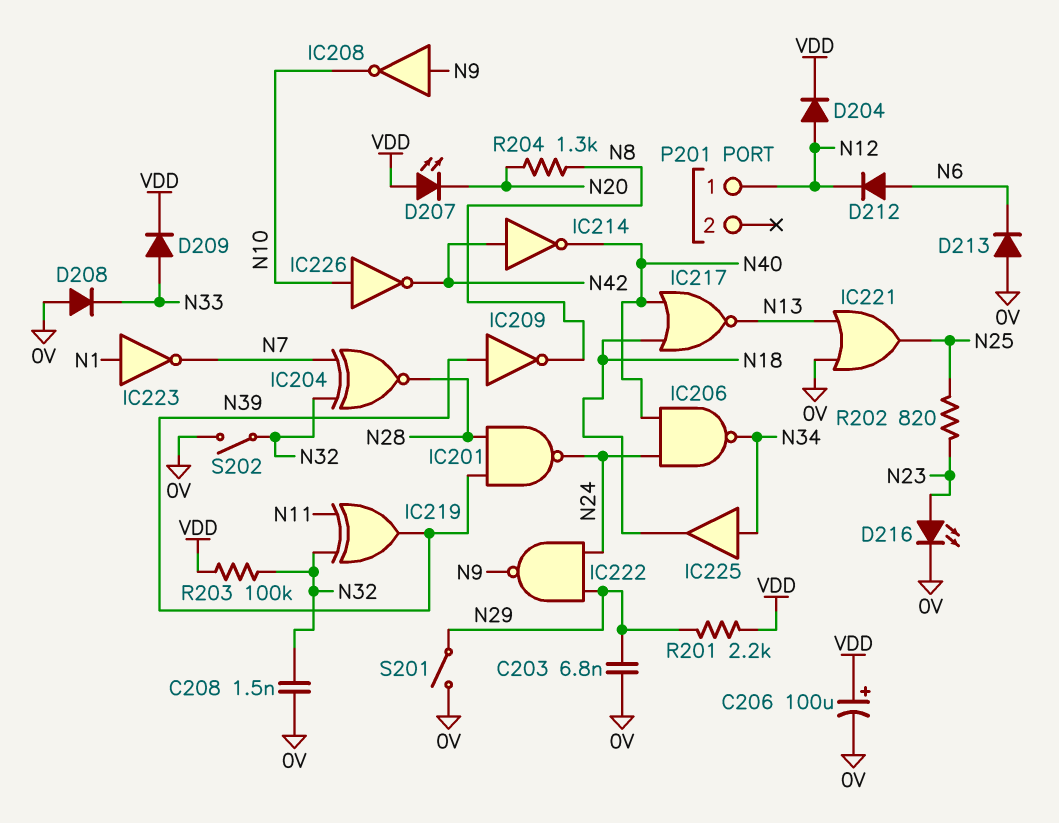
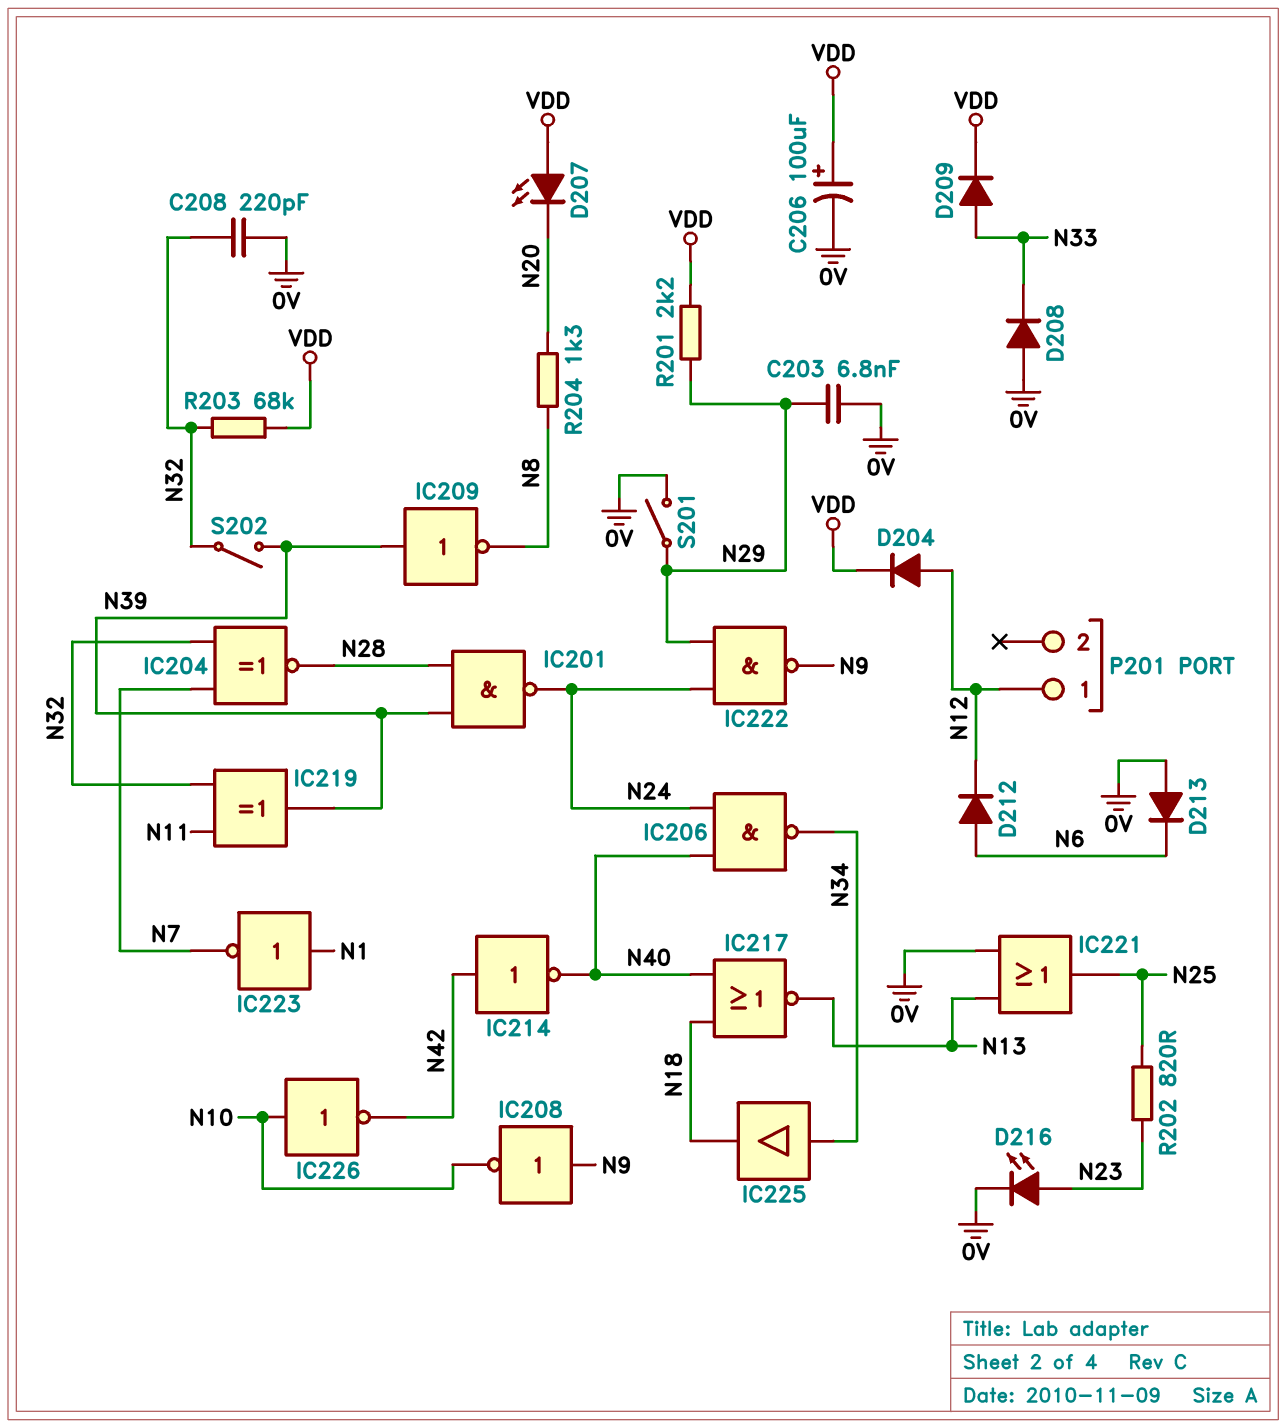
C208: 1.5nF (0V, N32) -> 220pF (0V, N32)
R203: 100k (N32, VDD) -> 68k (N32, VDD)
S202: switch (0V, N32) -> switch (N32, N39)

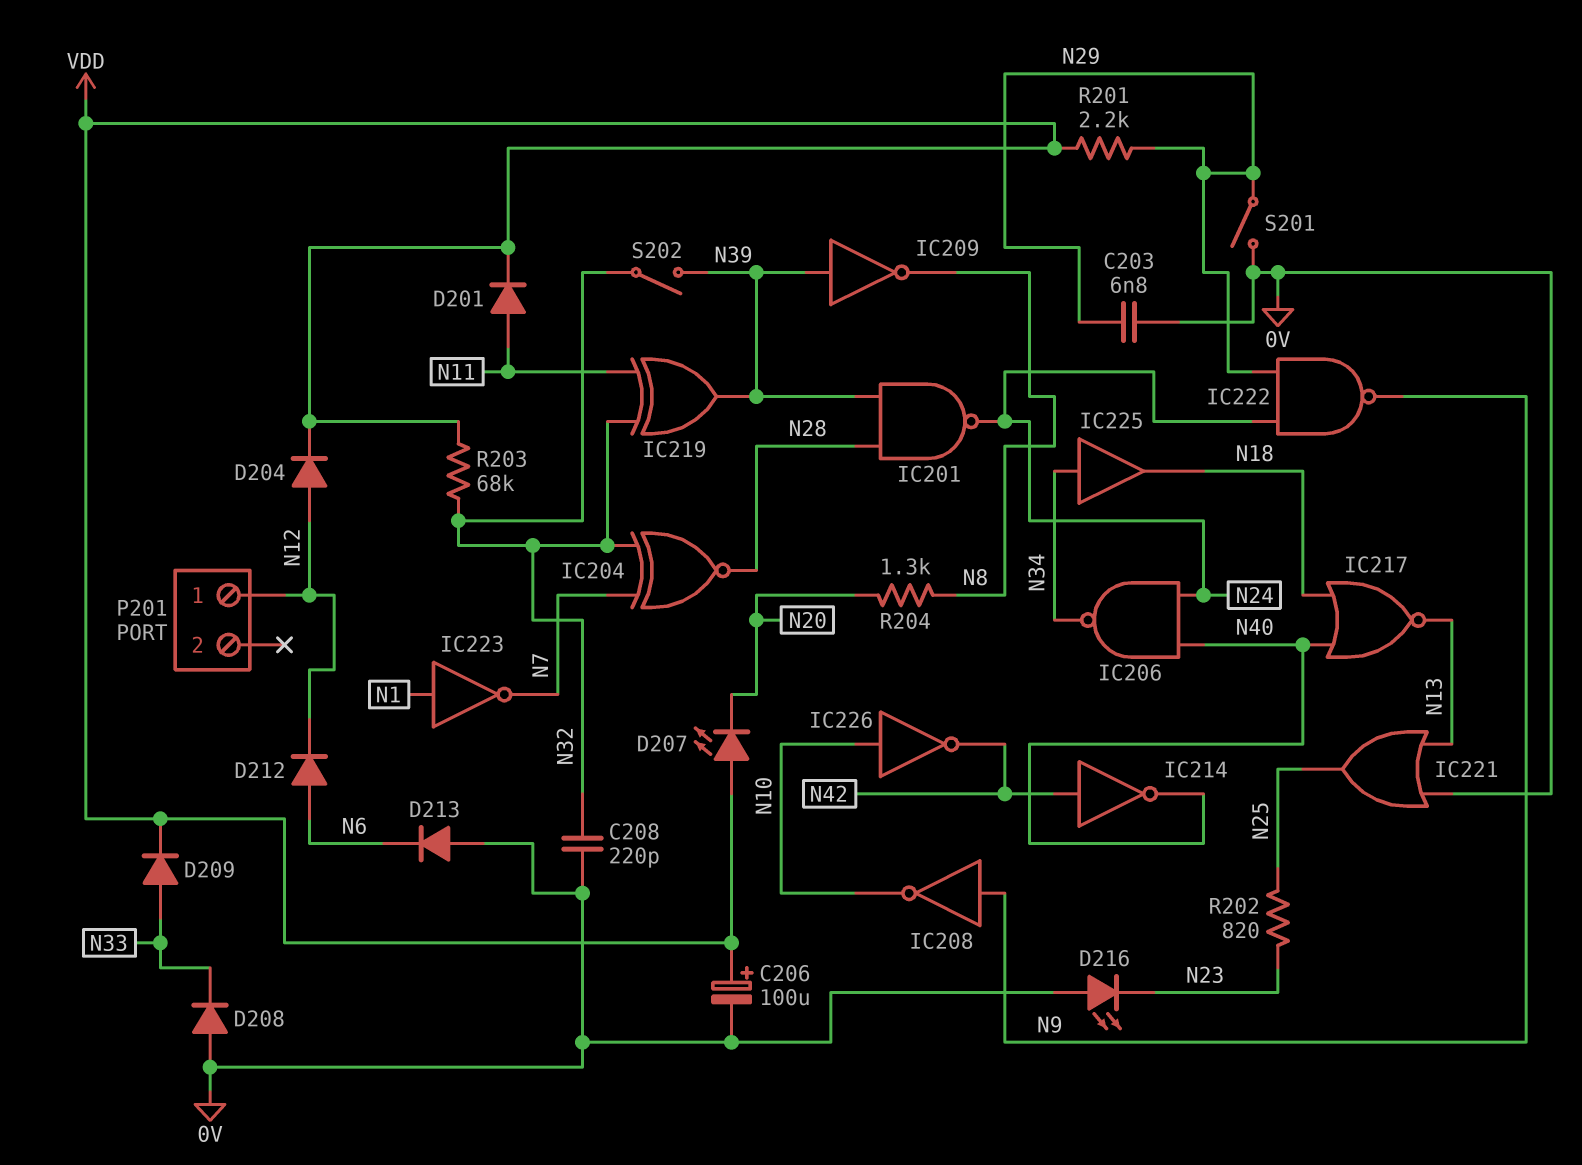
D201: none -> diode (A N11, K VDD)
D216: LED (A N23, K 0V) -> LED (A 0V, K N23)

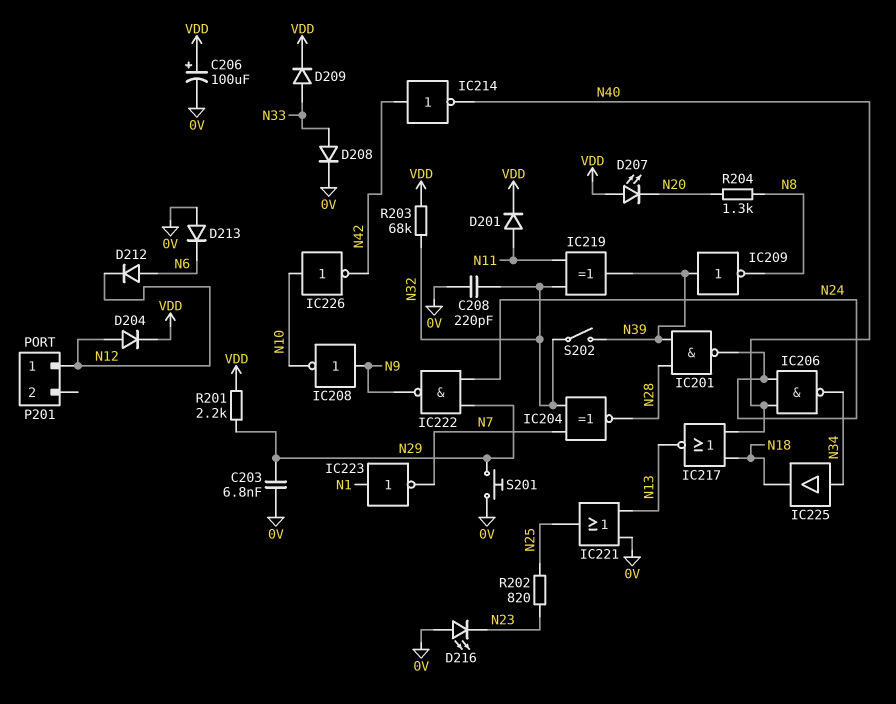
D208: diode (A 0V, K N33) -> diode (A N33, K 0V)
S201: switch (0V, N29) -> button (0V, N29)

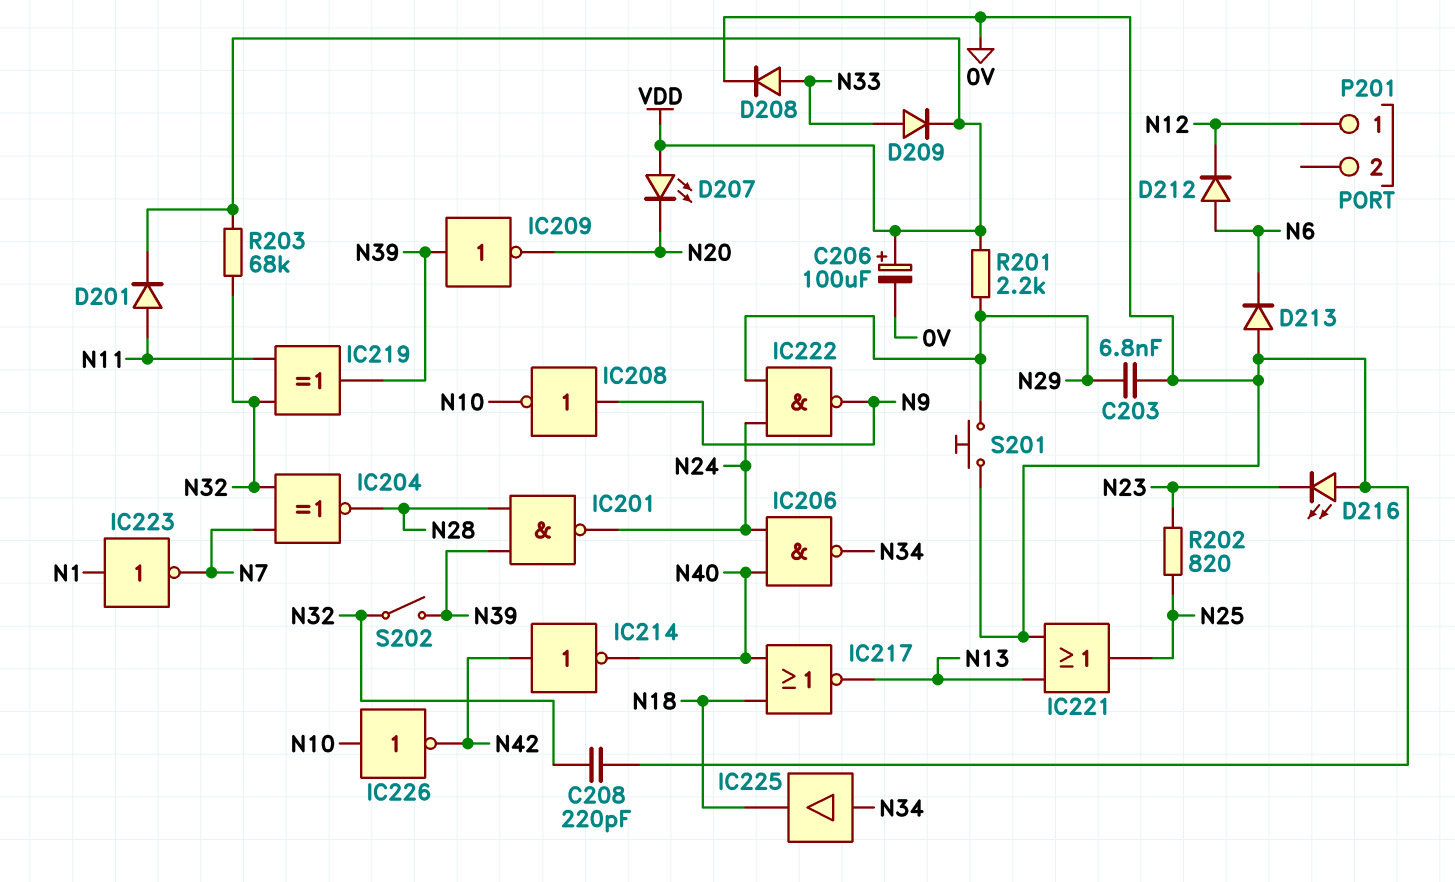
D204: diode (A N12, K VDD) -> none
IC209: NOT (in N39, out N8) -> NOT (in N39, out N20)
R204: 1.3k (N8, N20) -> none

